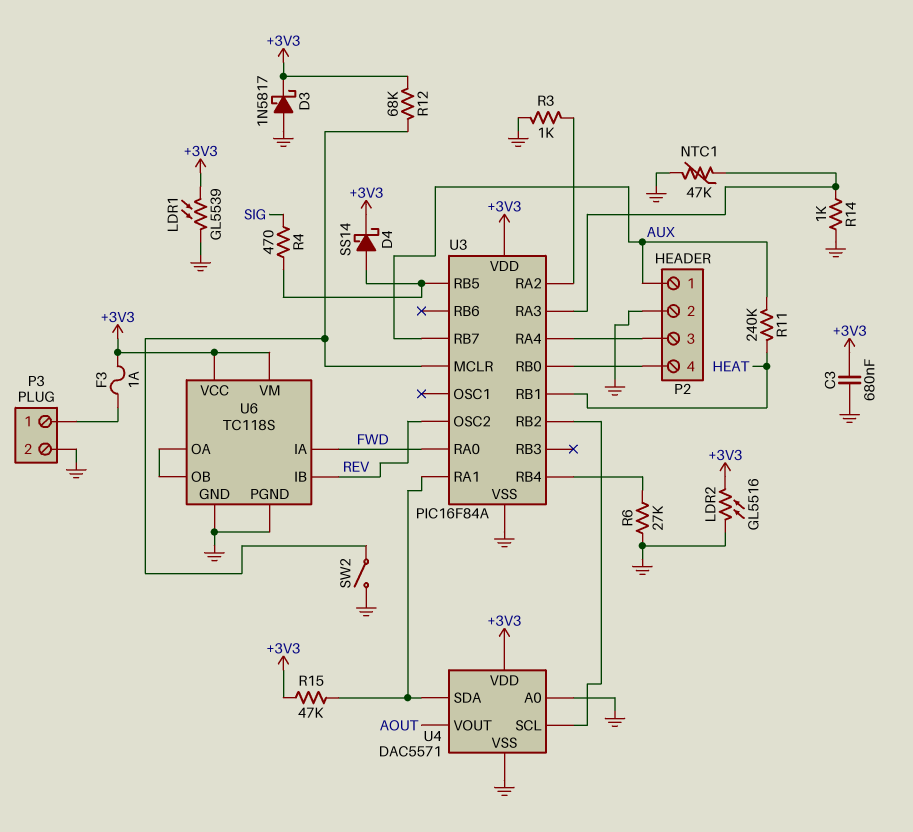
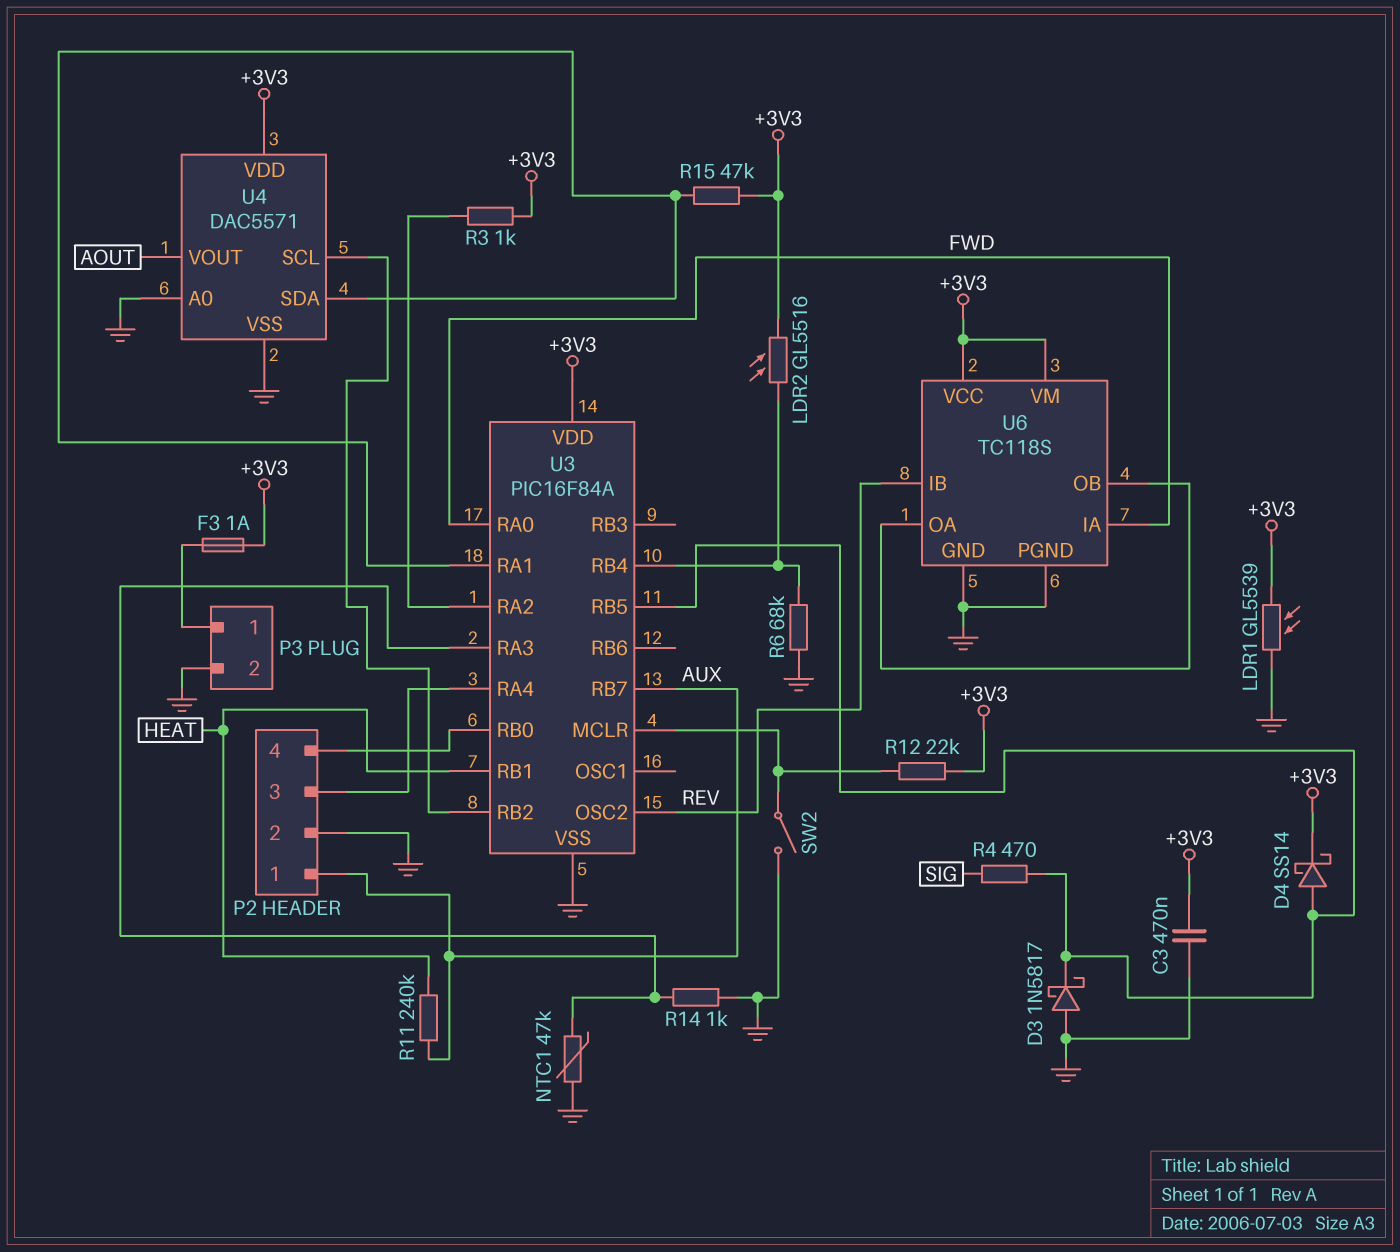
C3: 680nF (+3V3, GND) -> 470nF (+3V3, GND)
D3: schottky 1N5817 (A GND, K +3V3) -> schottky 1N5817 (A GND, K U3/RB5)
LDR2: GL5516 (+3V3, GND) -> GL5516 (+3V3, U3/RB4)
R3: 1k (GND, U3/RA2) -> 1k (+3V3, U3/RA2)
R6: 27k (GND, U3/RB4) -> 68k (GND, U3/RB4)
R12: 68k (+3V3, U3/MCLR) -> 22k (+3V3, U3/MCLR)

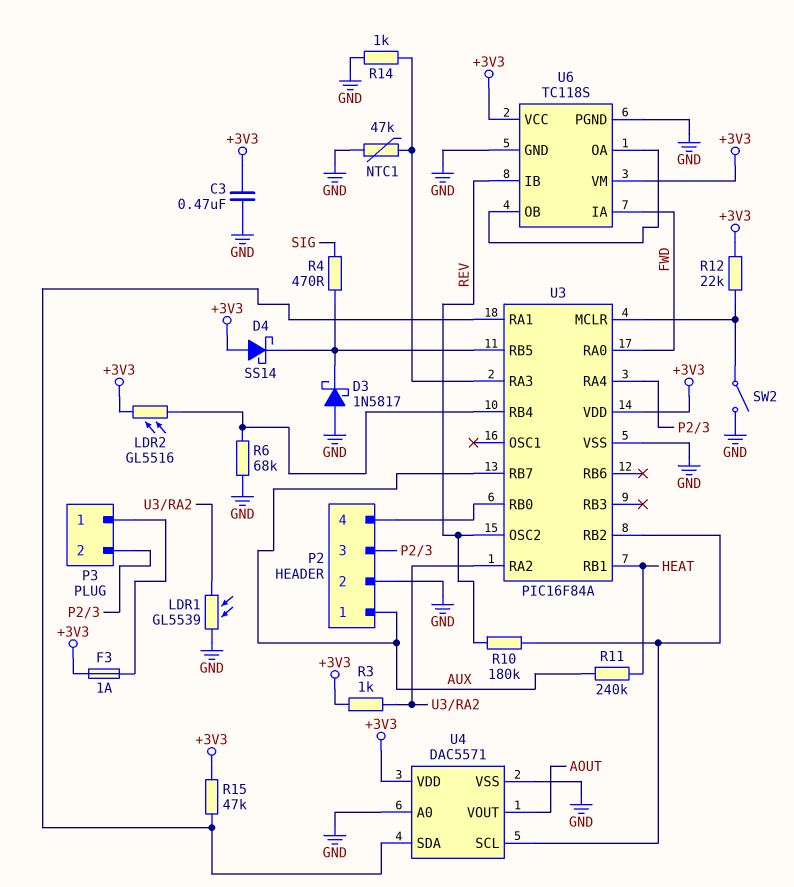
D4: schottky SS14 (A U3/RB5, K +3V3) -> schottky SS14 (A +3V3, K U3/RB5)
LDR1: GL5539 (+3V3, GND) -> GL5539 (GND, U3/RA2)
P3 pin 2: GND -> P2/3
R10: none -> 180k (REV, U3/RB2)

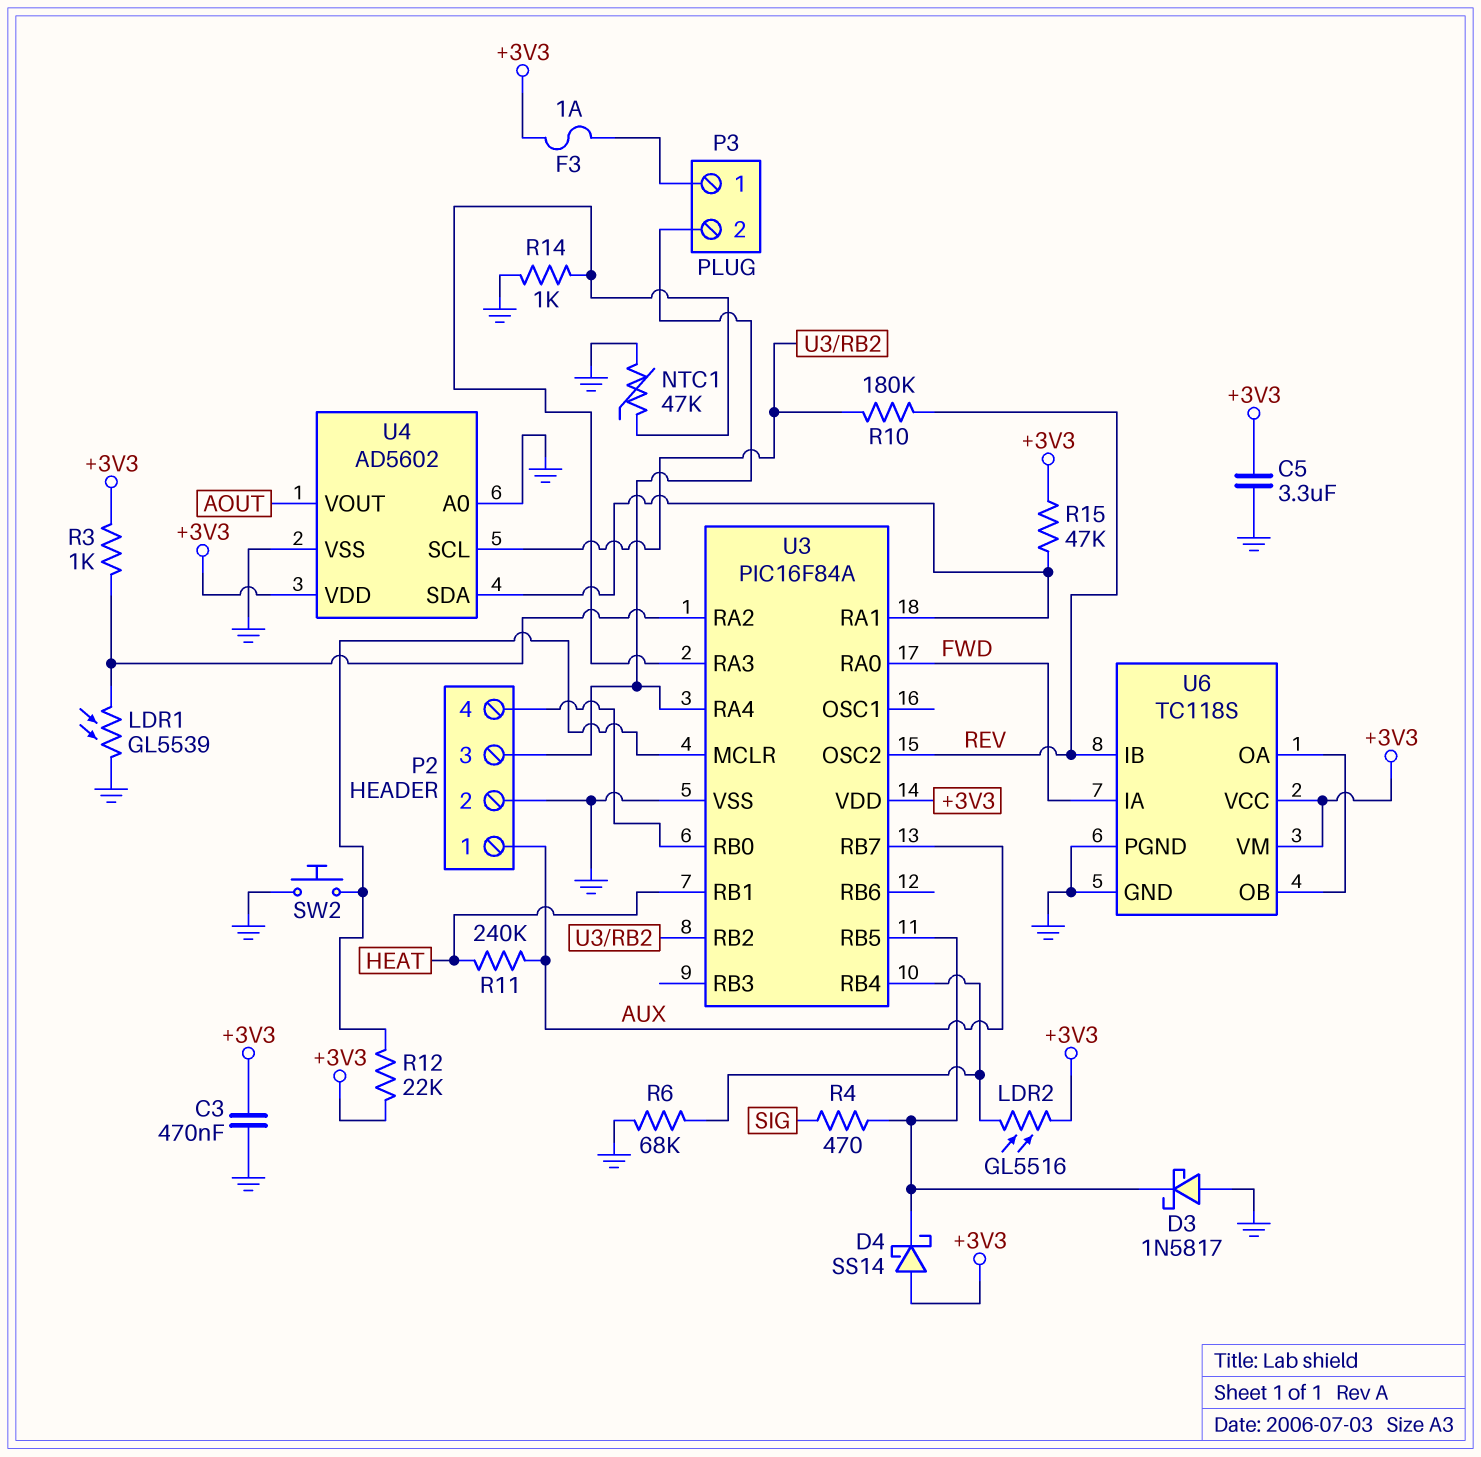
C5: none -> 3.3uF (+3V3, GND)
SW2: switch (GND, U3/MCLR) -> button (GND, U3/MCLR)
U4: DAC5571 -> AD5602

